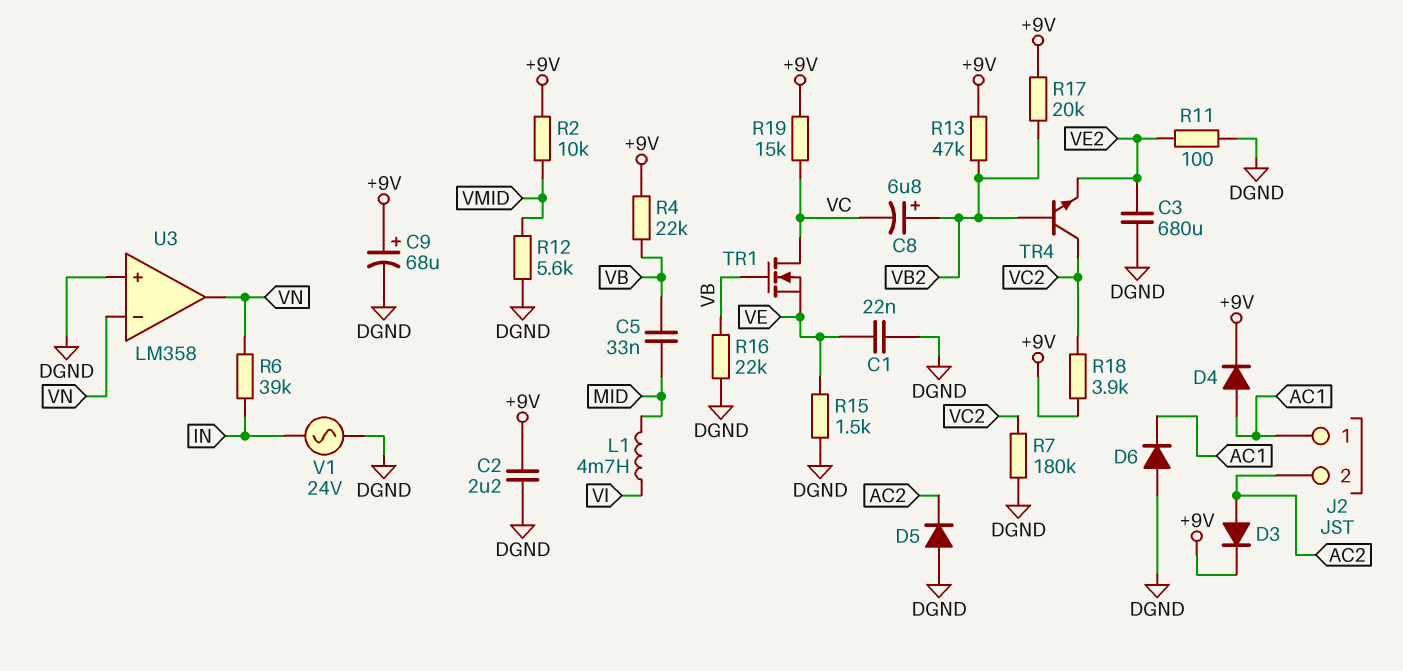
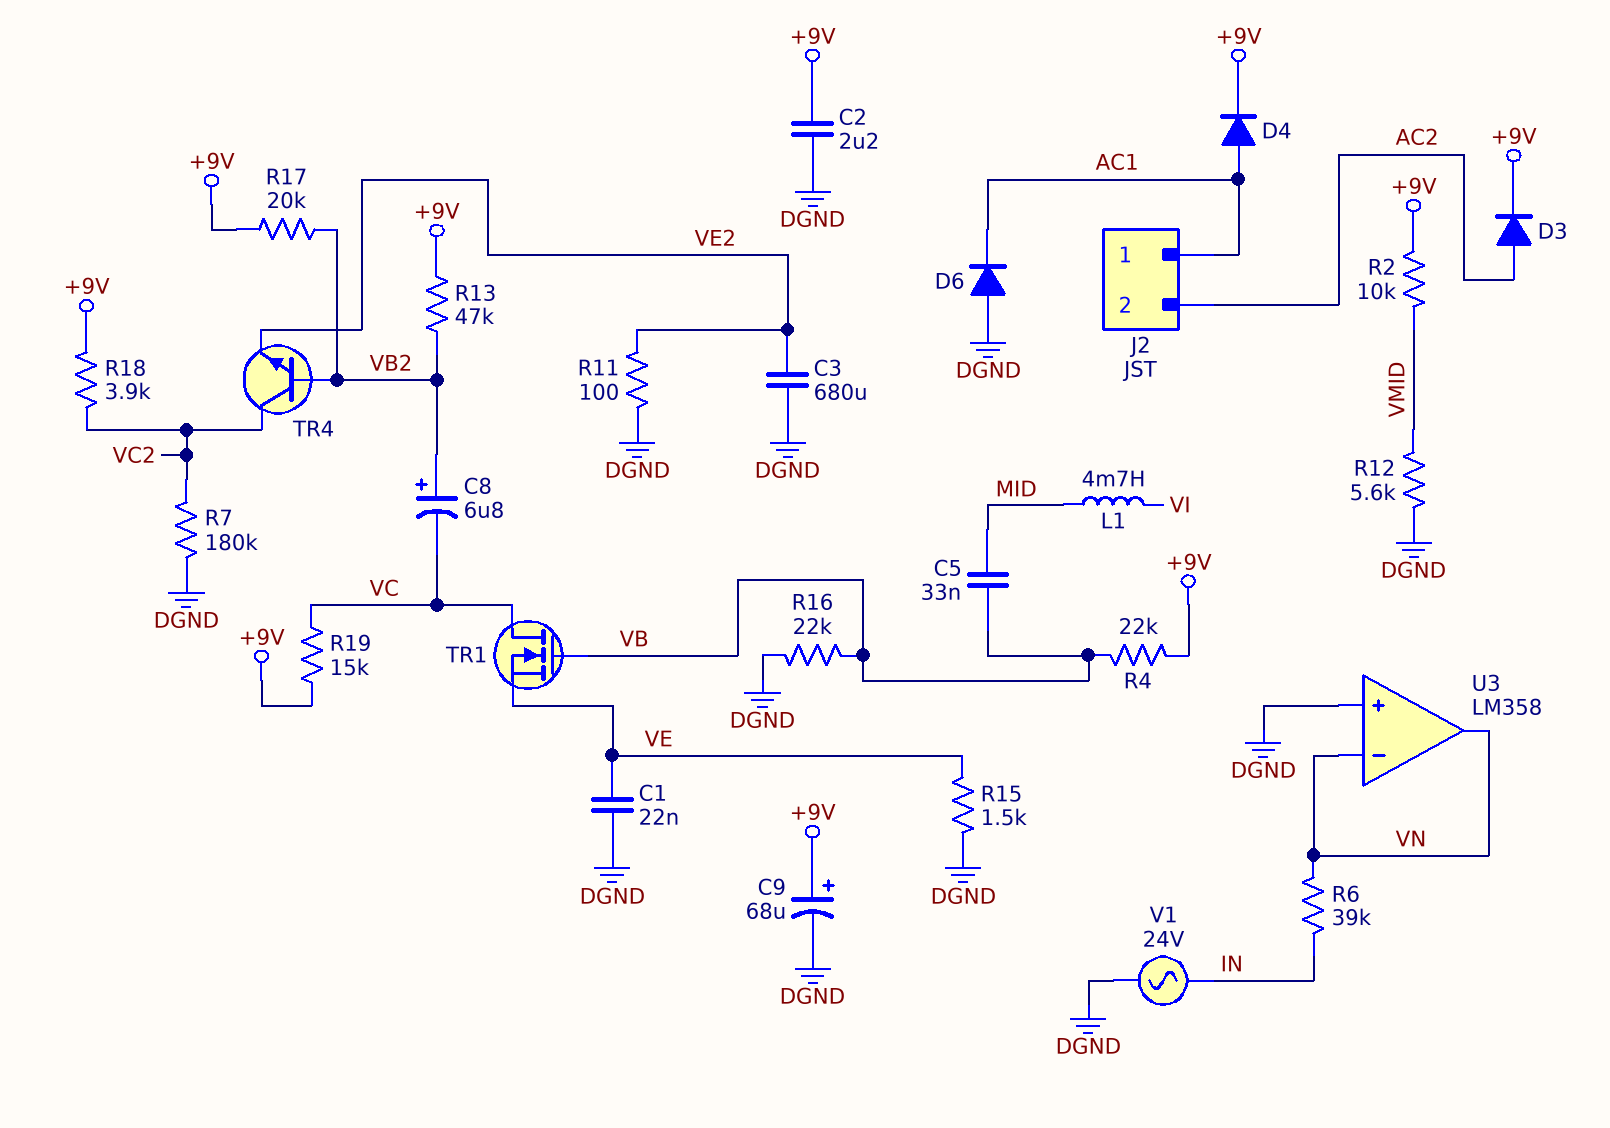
D5: diode (A DGND, K AC2) -> none

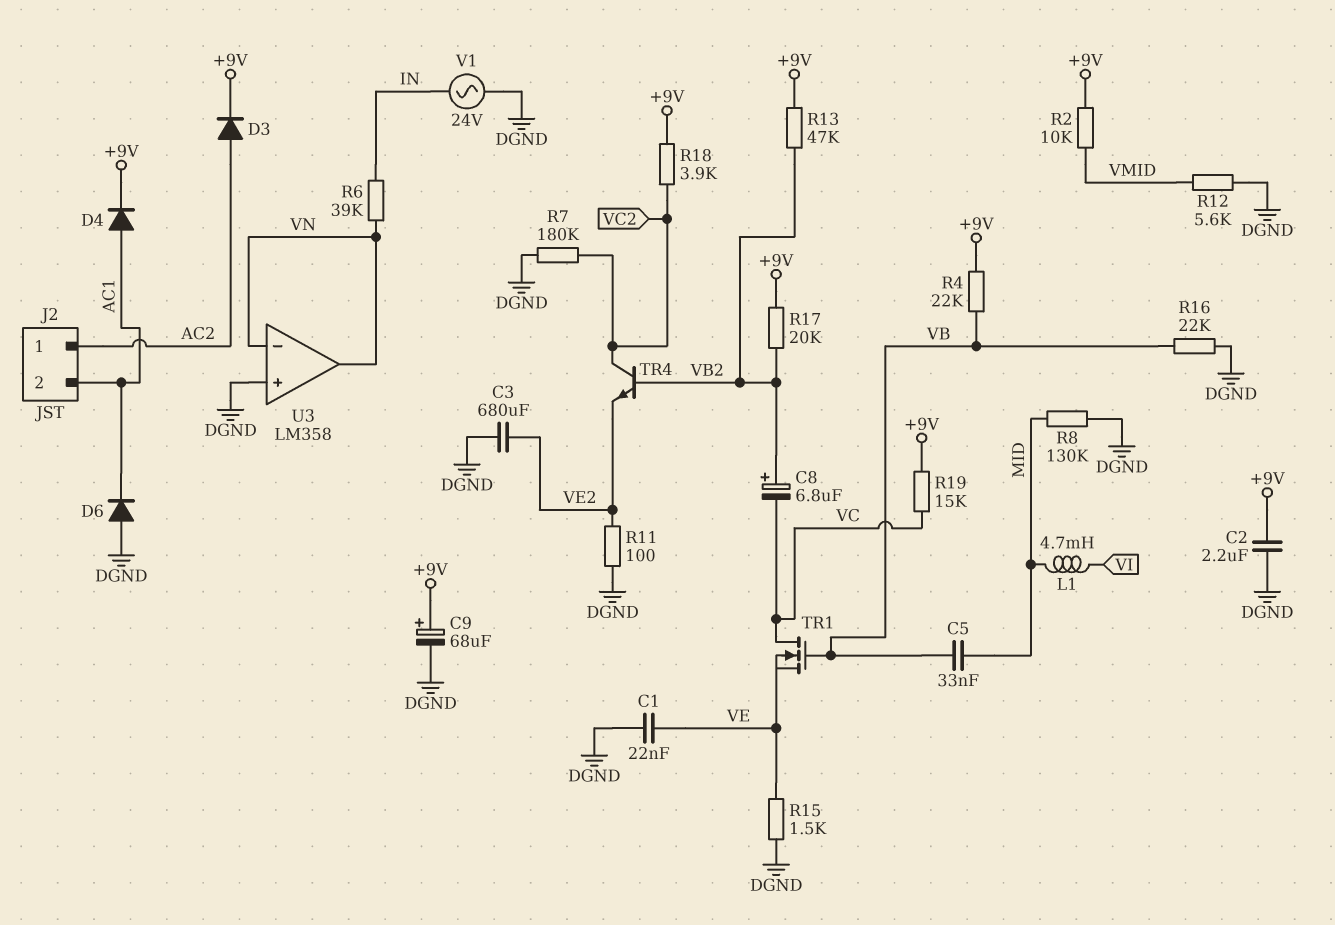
J2 pin 1: AC1 -> AC2
J2 pin 2: AC2 -> AC1
R8: none -> 130k (DGND, MID)

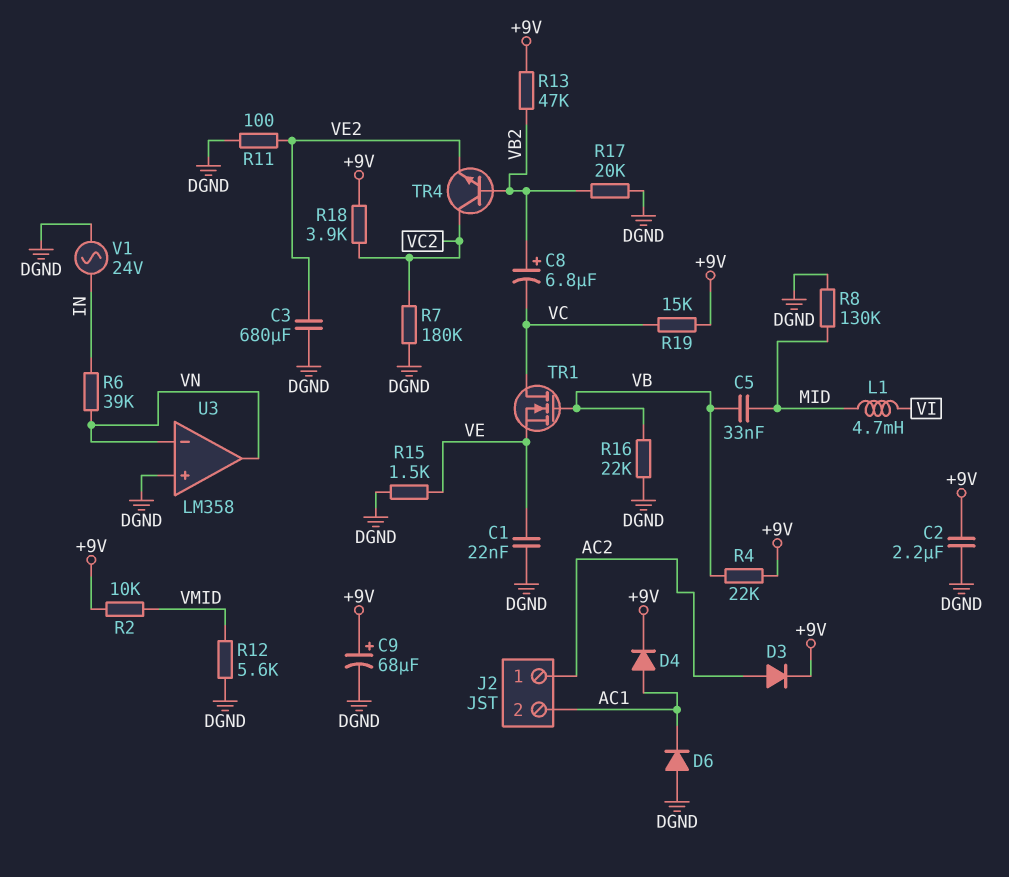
R17: 20k (+9V, VB2) -> 20k (DGND, VB2)

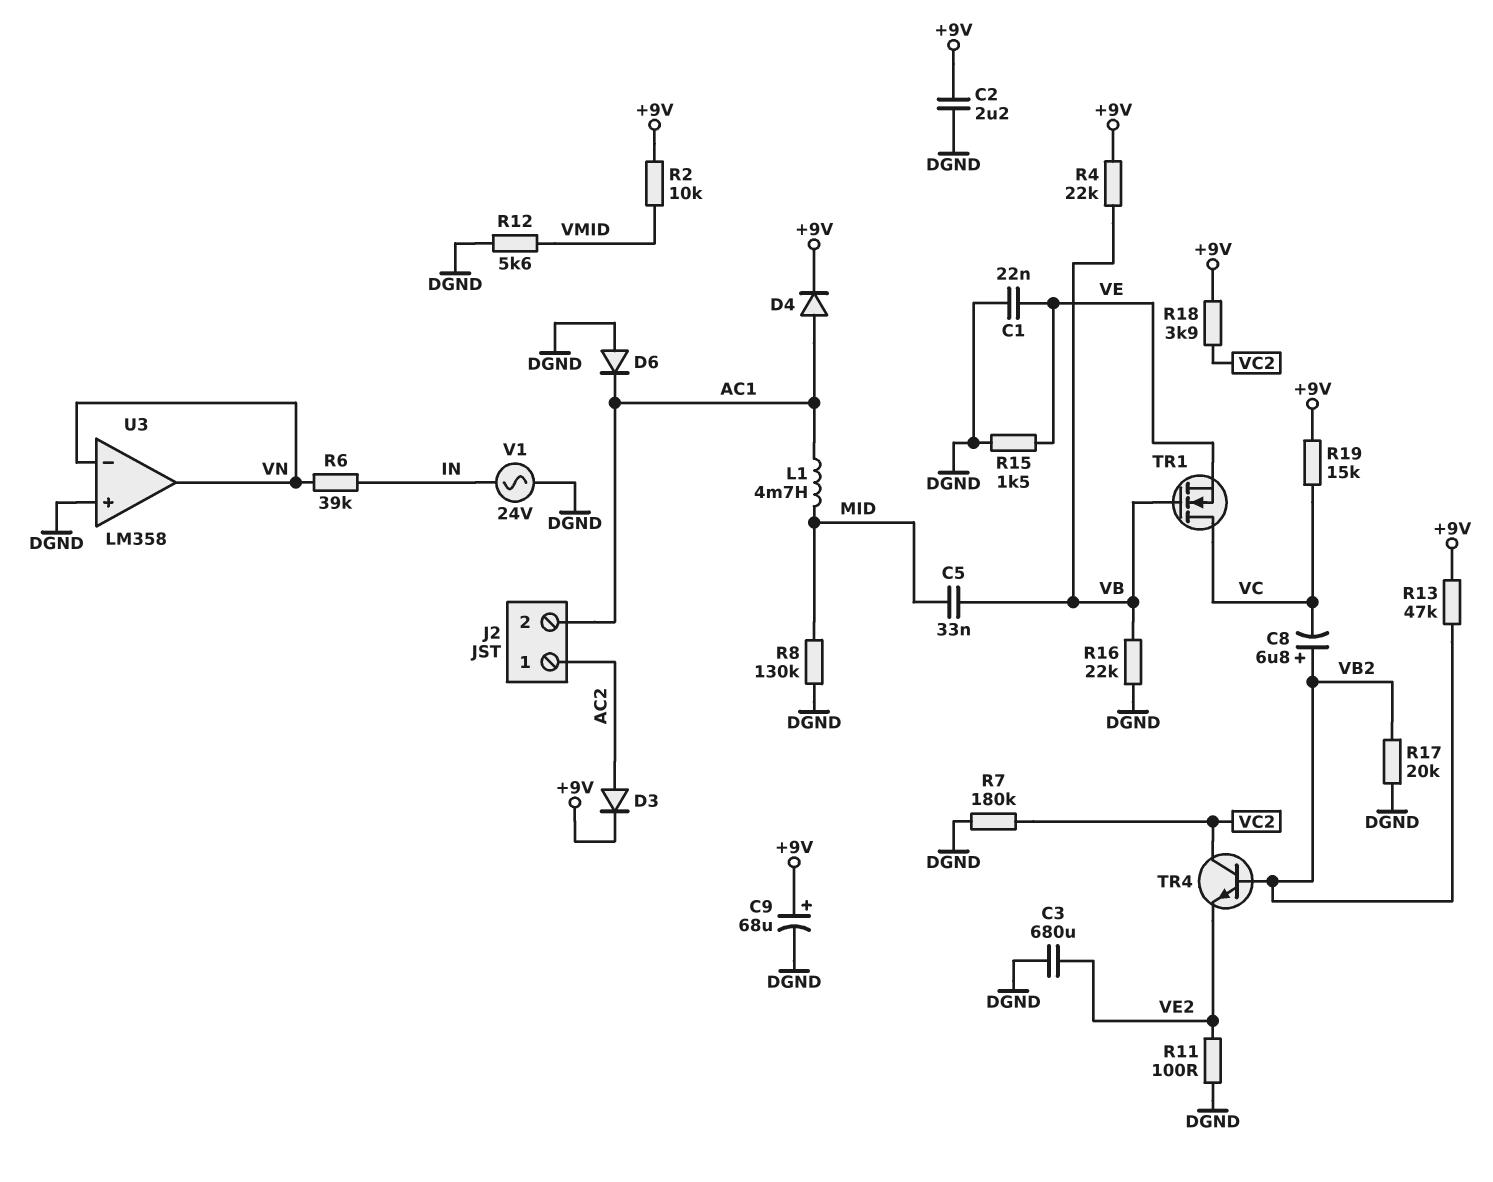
L1: 4.7mH (MID, VI) -> 4.7mH (AC1, MID)

